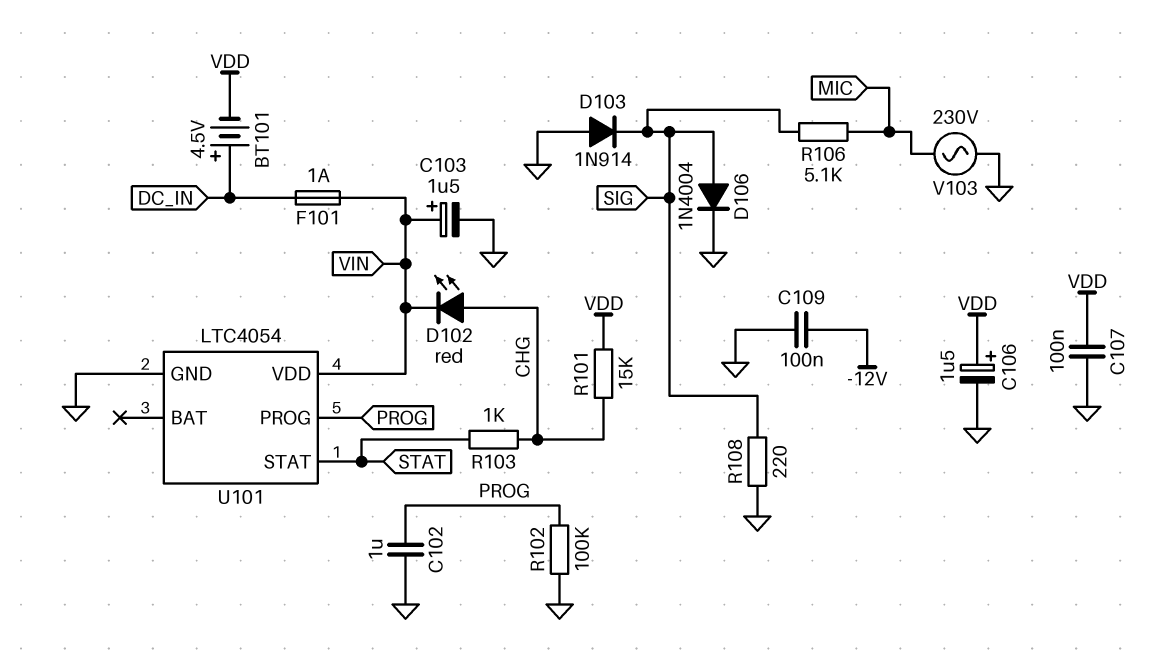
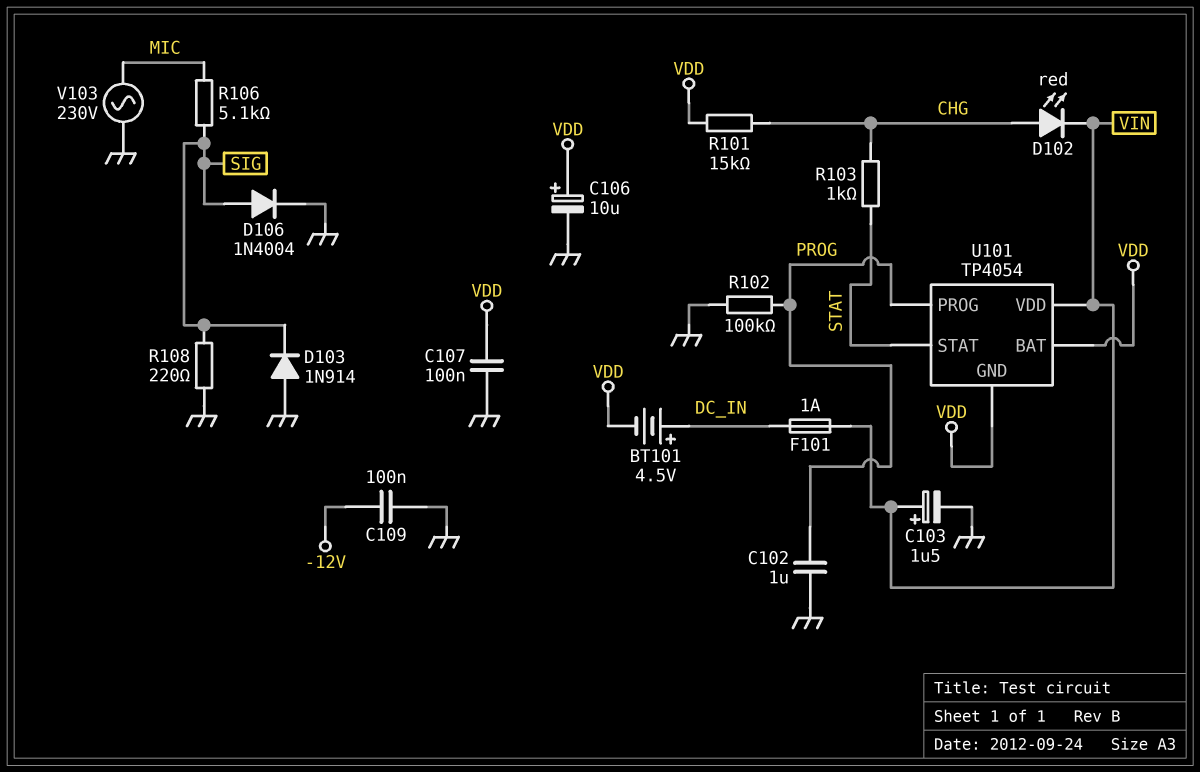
C106: 1.5uF (plus VDD, minus GND) -> 10uF (plus VDD, minus GND)
U101: LTC4054 -> TP4054
U101 pin BAT: none -> VDD
U101 pin GND: GND -> VDD

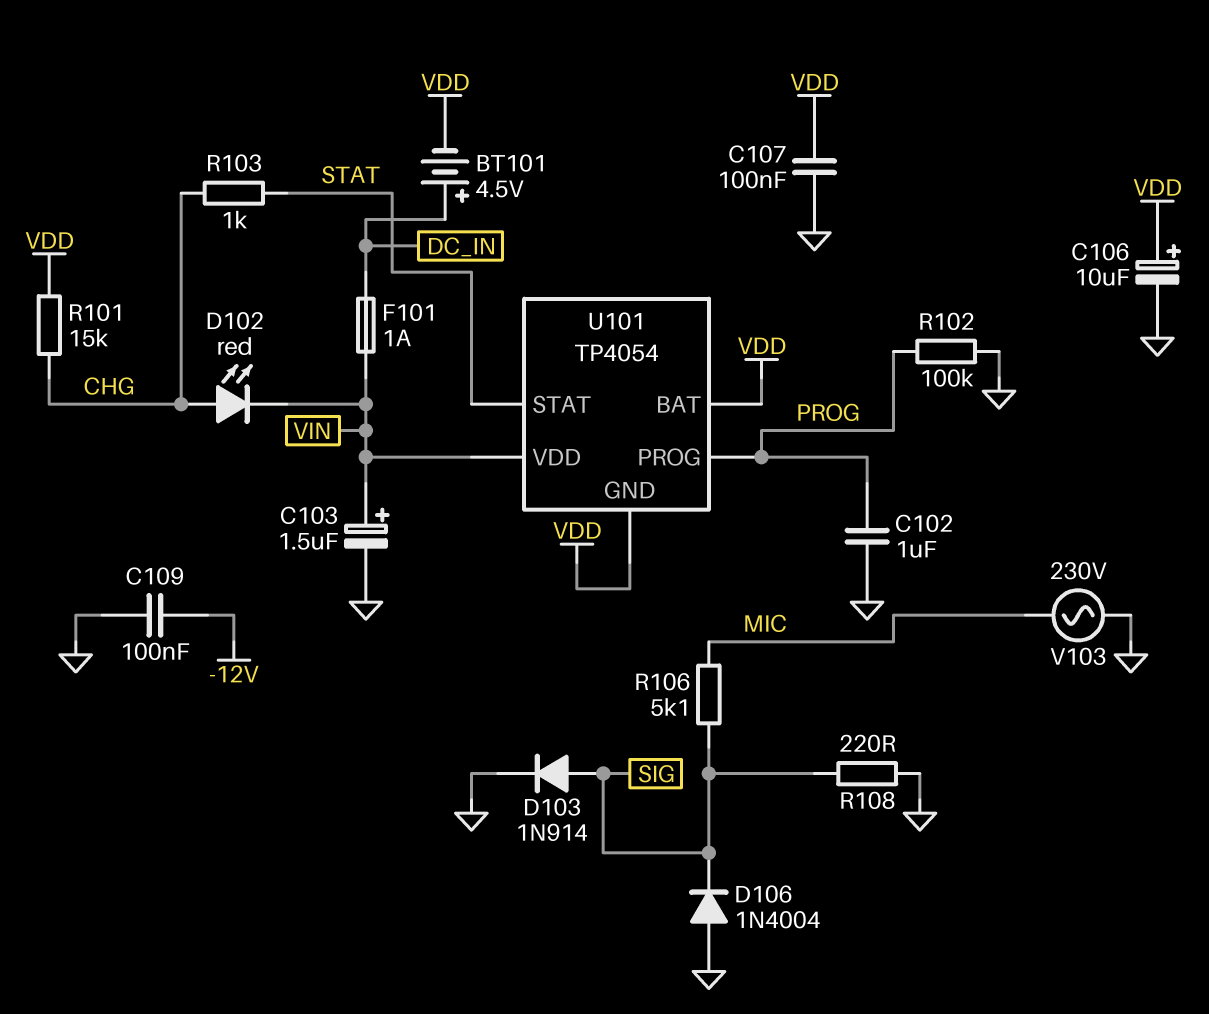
D103: diode 1N914 (A GND, K SIG) -> diode 1N914 (A SIG, K GND)
D106: diode 1N4004 (A SIG, K GND) -> diode 1N4004 (A GND, K SIG)

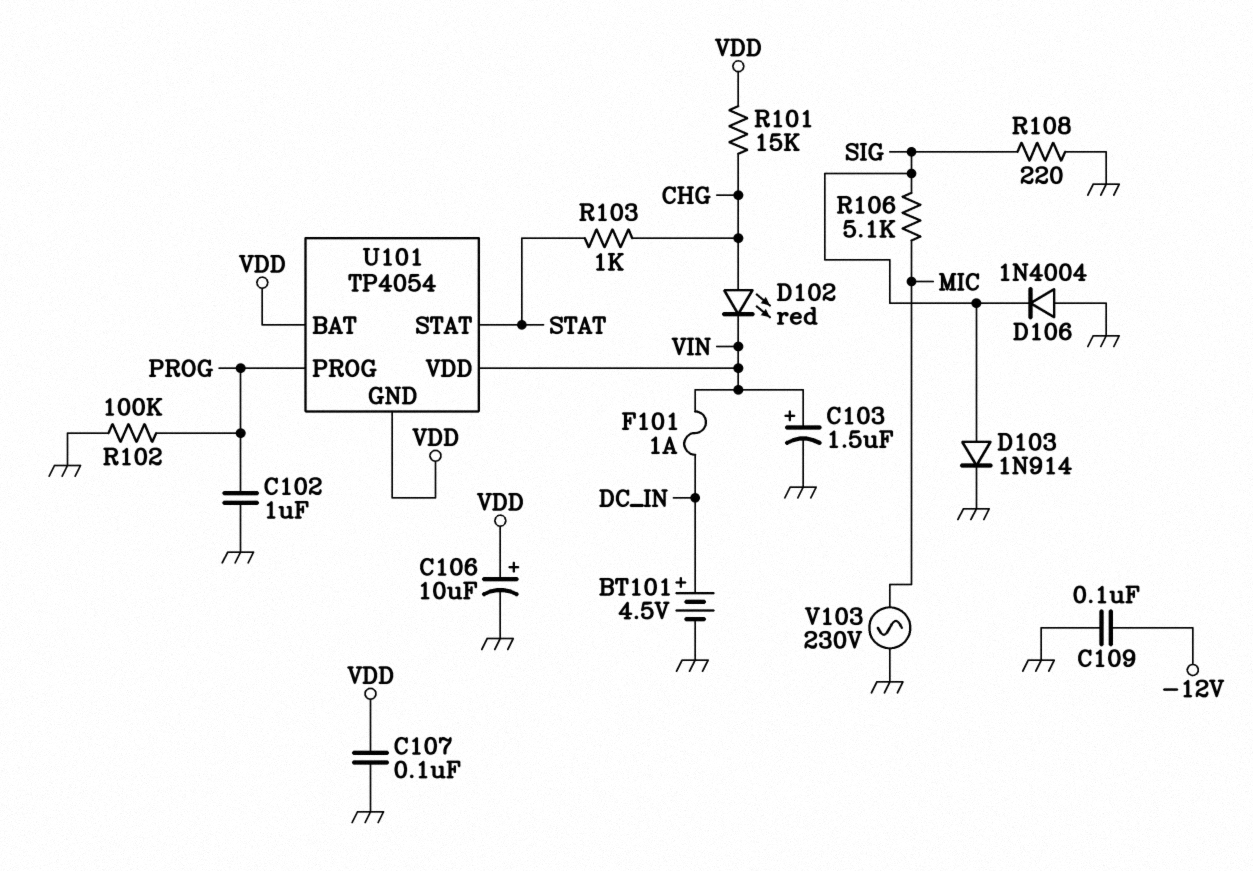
BT101: 4.5V (plus DC_IN, minus VDD) -> 4.5V (plus DC_IN, minus GND)

